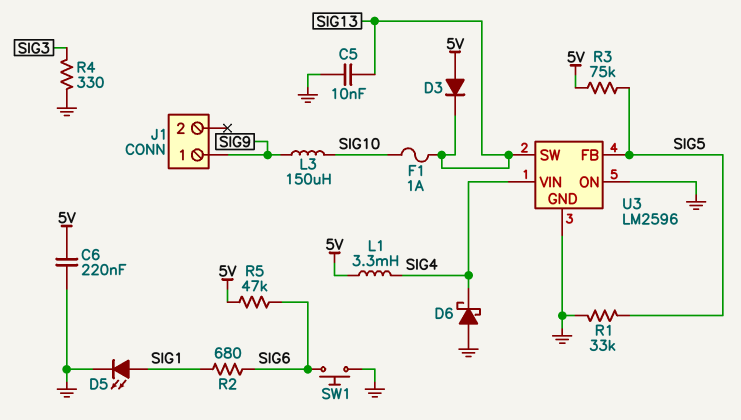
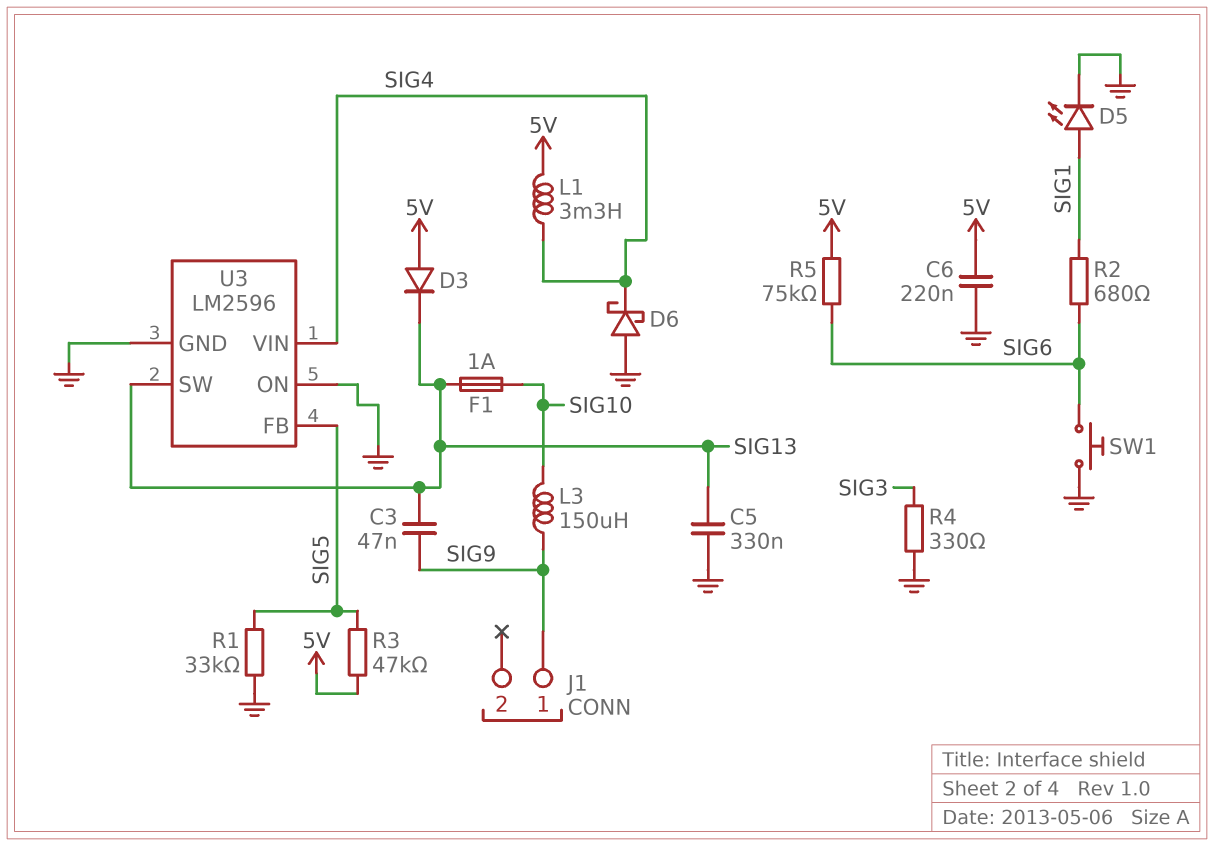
C3: none -> 47nF (SIG9, SIG13)
C5: 10nF (GND, SIG13) -> 330nF (GND, SIG13)
R3: 75k (5V, SIG5) -> 47k (5V, SIG5)
R5: 47k (5V, SIG6) -> 75k (5V, SIG6)

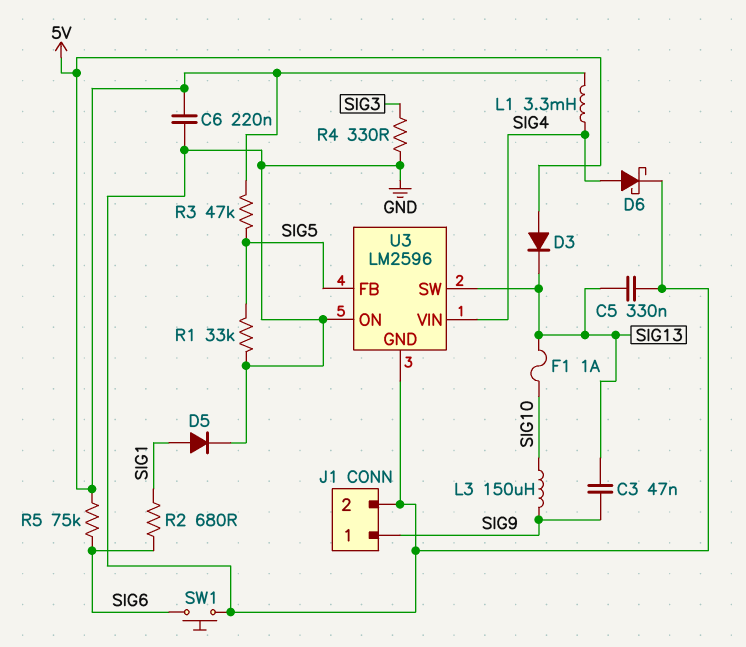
D5: LED (A SIG1, K GND) -> diode (A SIG1, K GND)
D6: schottky (A GND, K SIG4) -> schottky (A SIG4, K GND)
J1 pin 2: none -> GND

